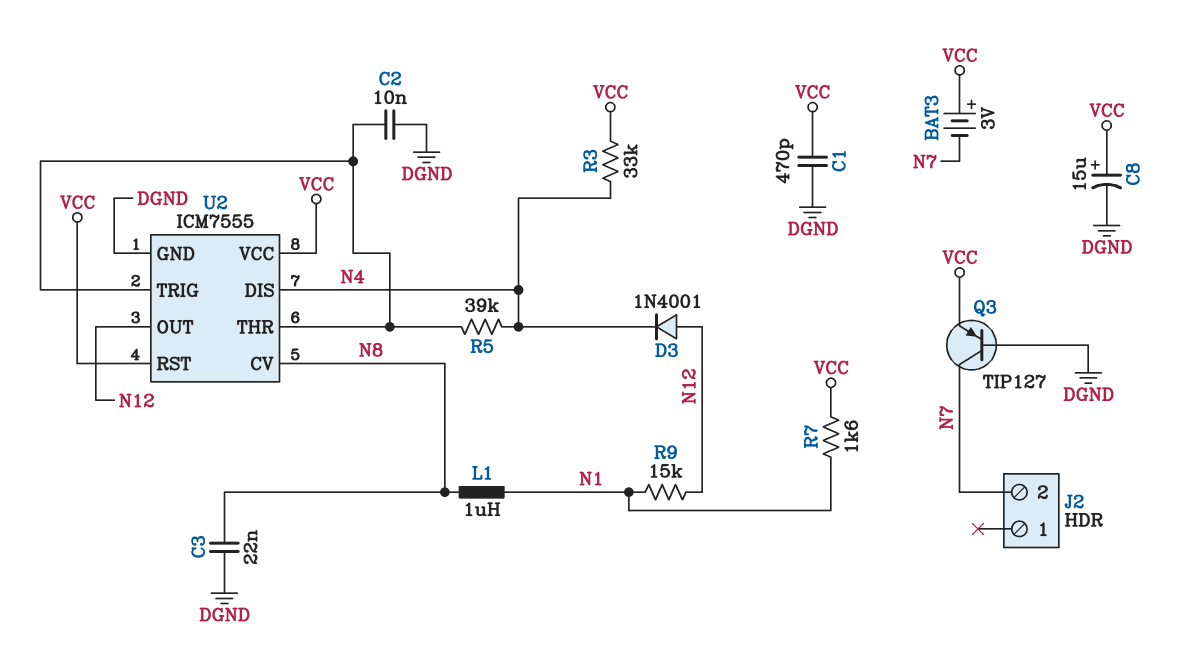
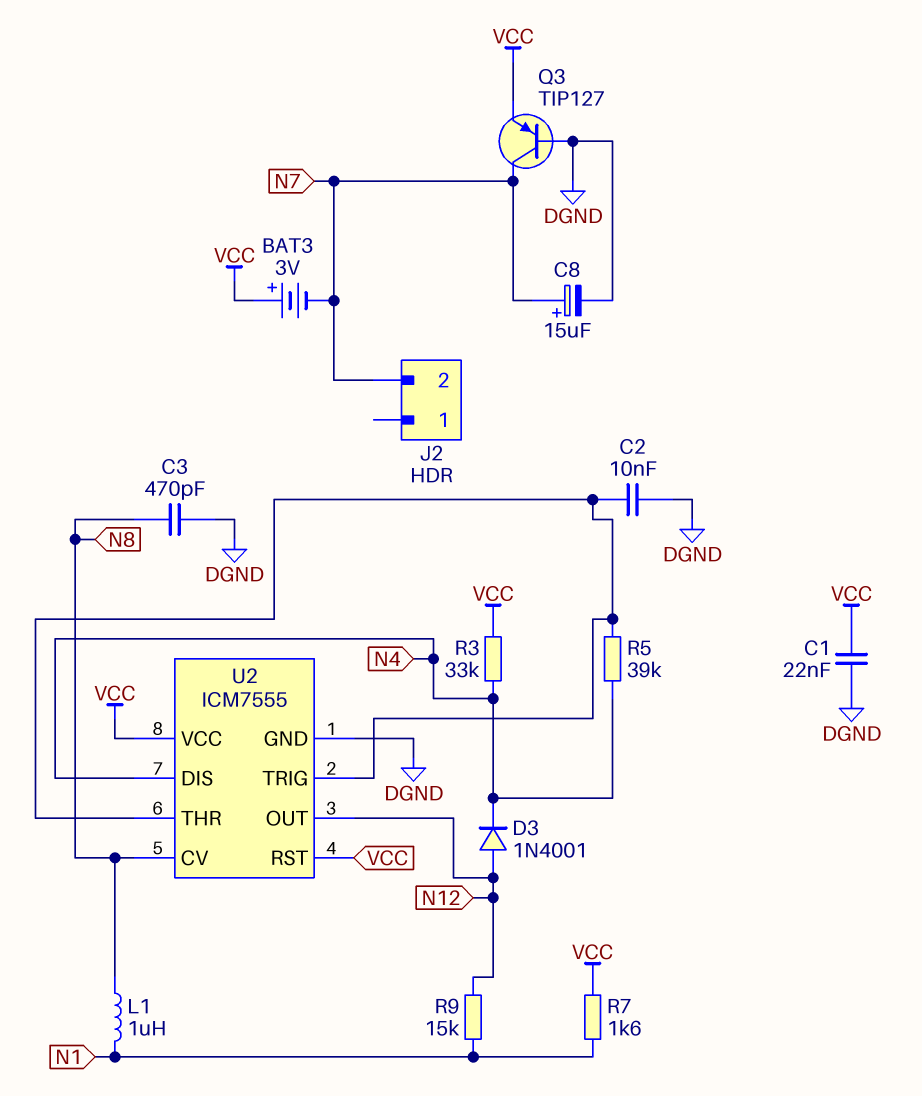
C1: 470pF (DGND, VCC) -> 22nF (DGND, VCC)
C3: 22nF (DGND, N8) -> 470pF (DGND, N8)
C8: 15uF (plus VCC, minus DGND) -> 15uF (plus N7, minus DGND)

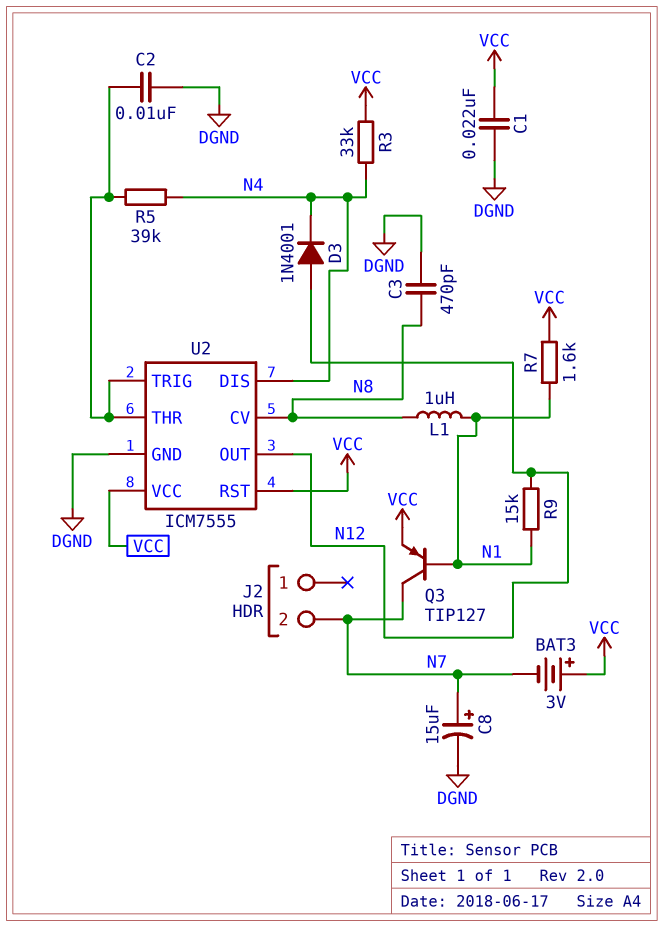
Q3: PNP TIP127 (B DGND, C N7, E VCC) -> PNP TIP127 (B N1, C N7, E VCC)

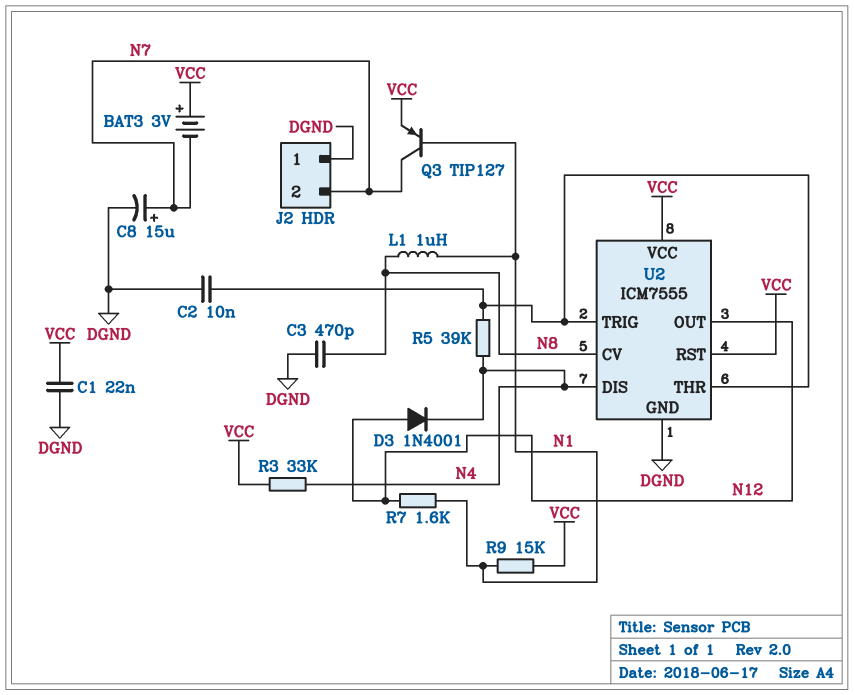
J2 pin 1: none -> DGND
R7: 1.6k (N1, VCC) -> 1.6k (N1, N12)
R9: 15k (N1, N12) -> 15k (N1, VCC)

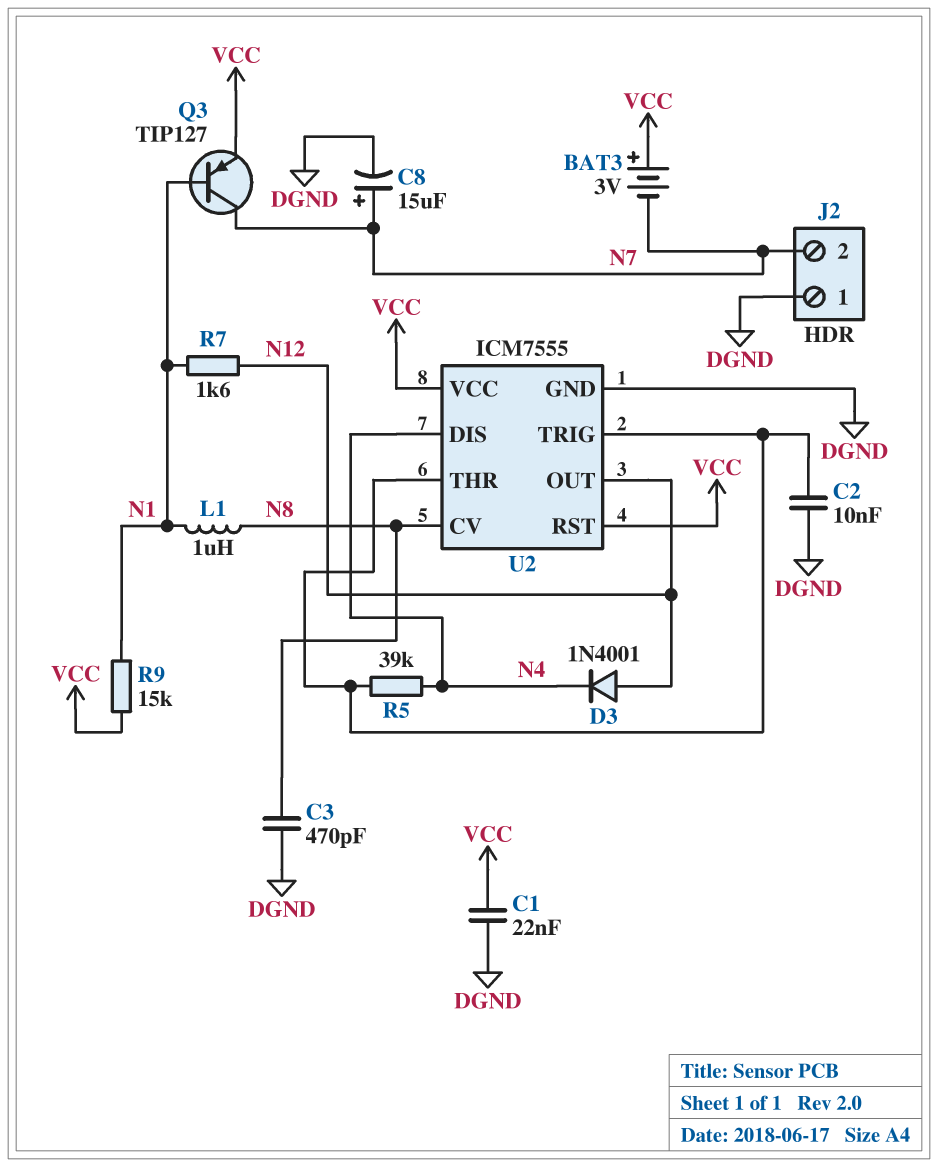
R3: 33k (N4, VCC) -> none

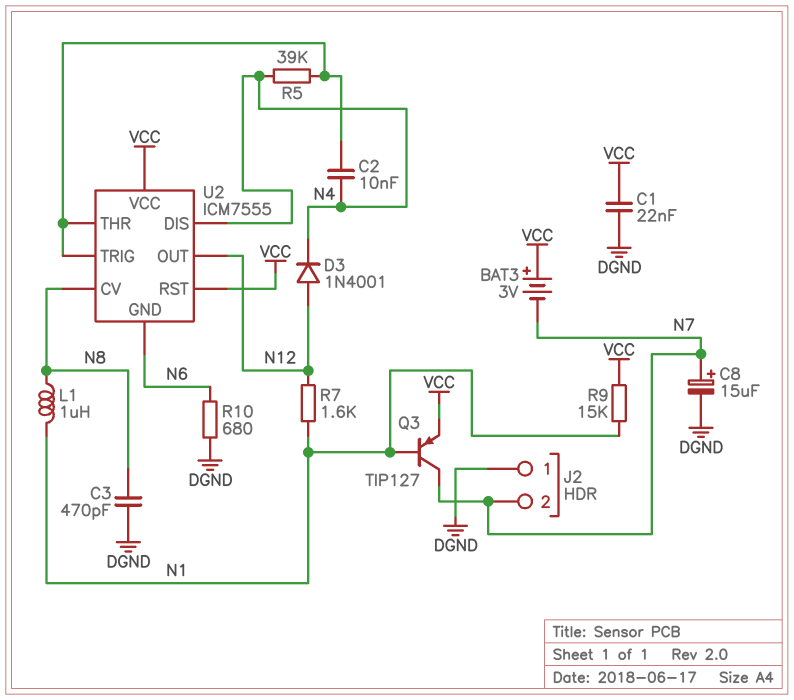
C2: 10nF (DGND, U2/THR) -> 10nF (N4, U2/THR)
R10: none -> 680 (DGND, N6)
U2 pin GND: DGND -> N6

